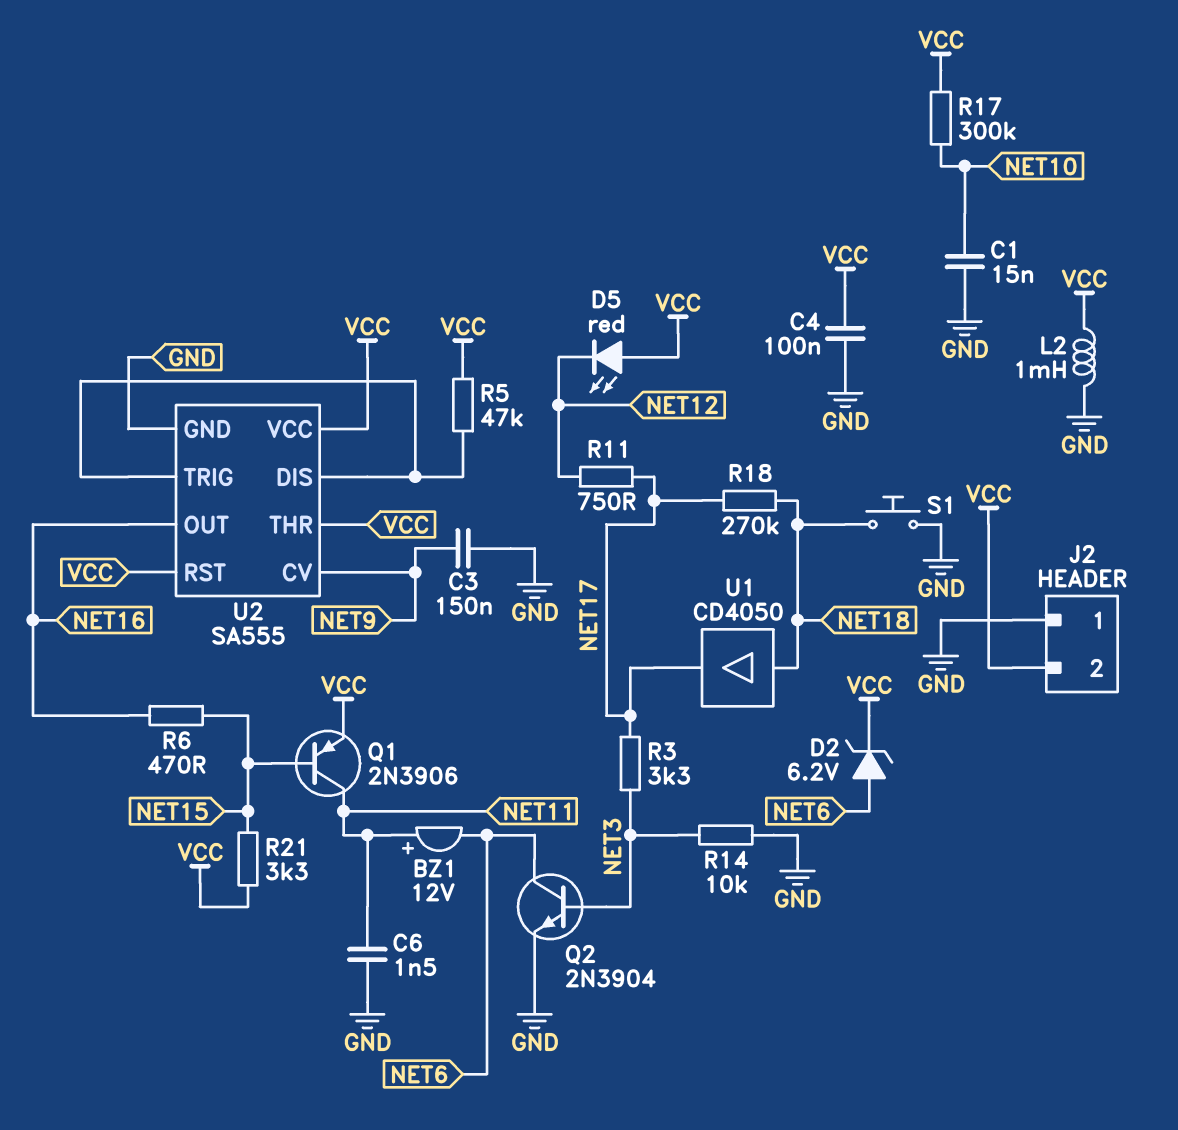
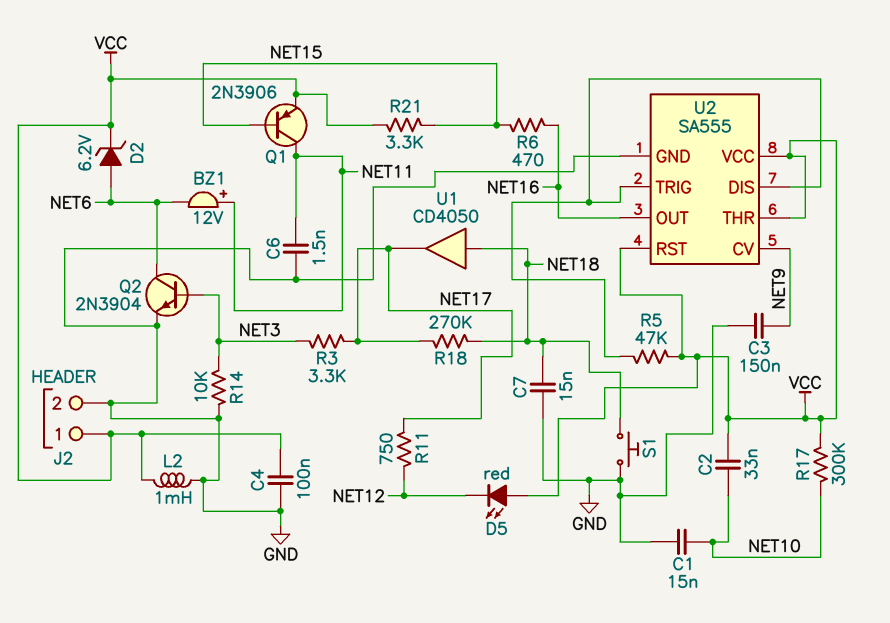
C2: none -> 33nF (NET10, VCC)
C7: none -> 15nF (GND, NET18)
J2 pin 1: GND -> VCC
J2 pin 2: VCC -> GND

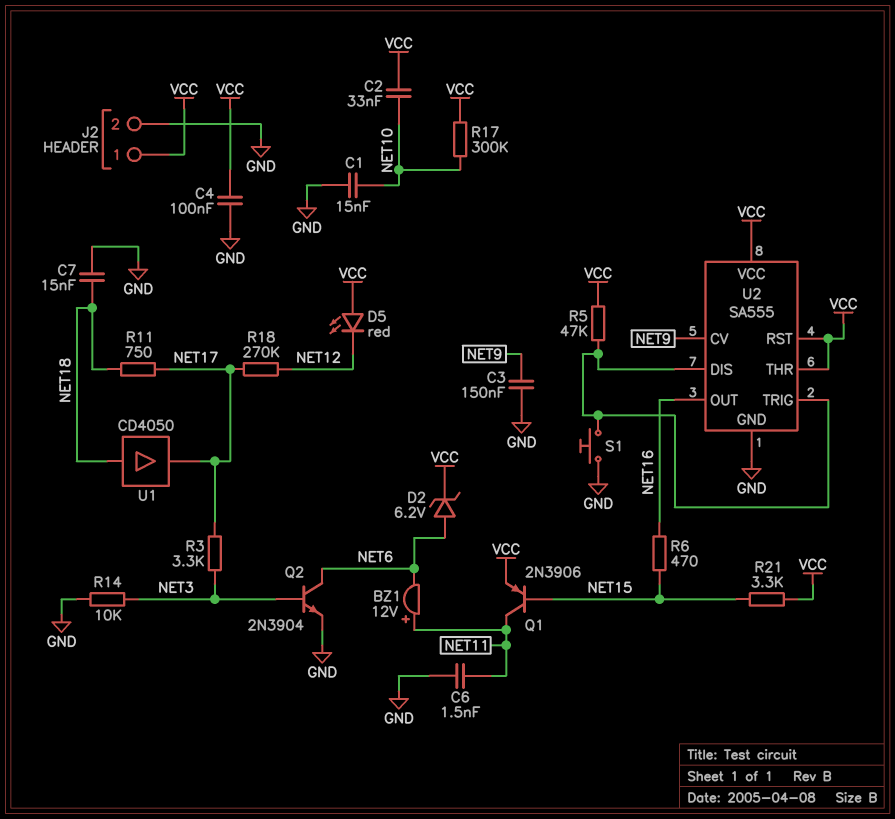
L2: 1mH (GND, VCC) -> none
R11: 750 (NET12, NET17) -> 750 (NET17, NET18)
R18: 270k (NET17, NET18) -> 270k (NET12, NET17)
S1: button (GND, NET18) -> button (GND, U2/DIS)

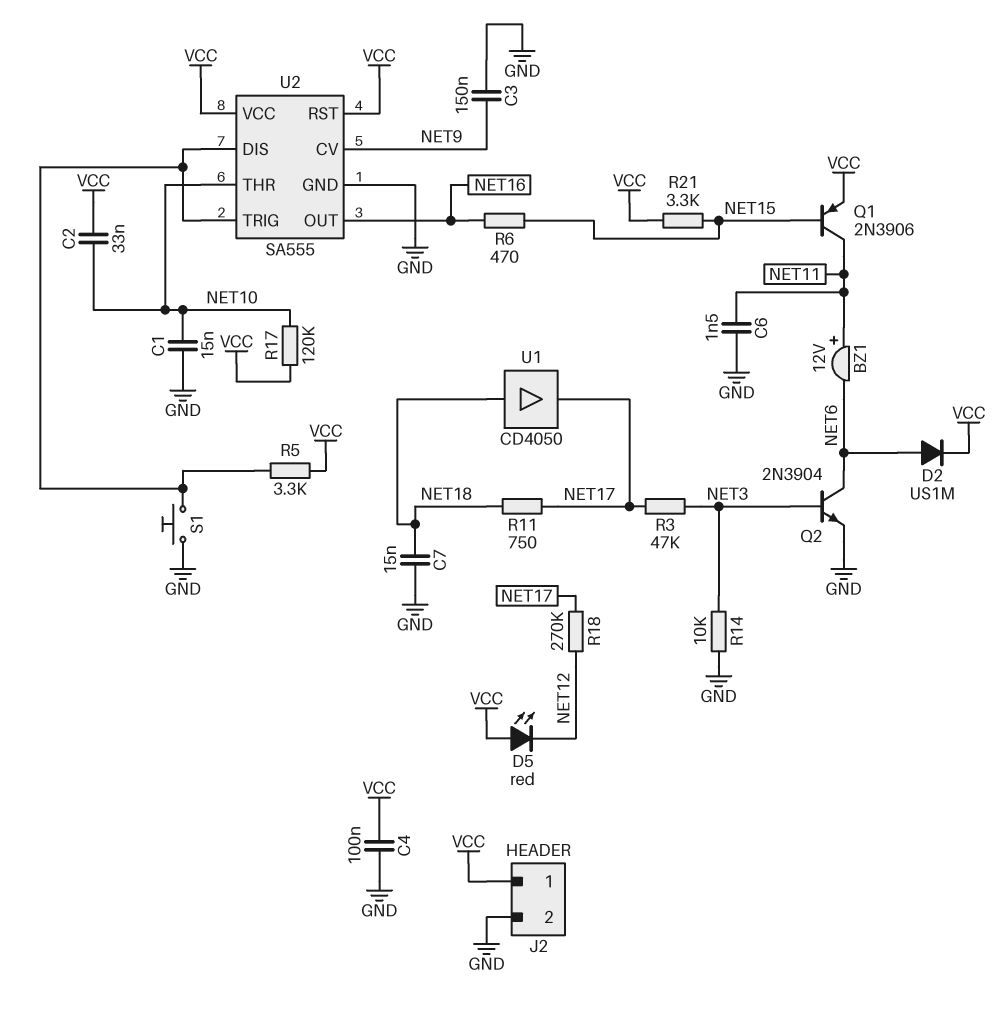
D2: zener 6.2V (A NET6, K VCC) -> diode US1M (A NET6, K VCC)
R3: 3.3k (NET3, NET17) -> 47k (NET3, NET17)
R5: 47k (U2/DIS, VCC) -> 3.3k (U2/DIS, VCC)
R17: 300k (NET10, VCC) -> 120k (NET10, VCC)
U2 pin THR: VCC -> NET10

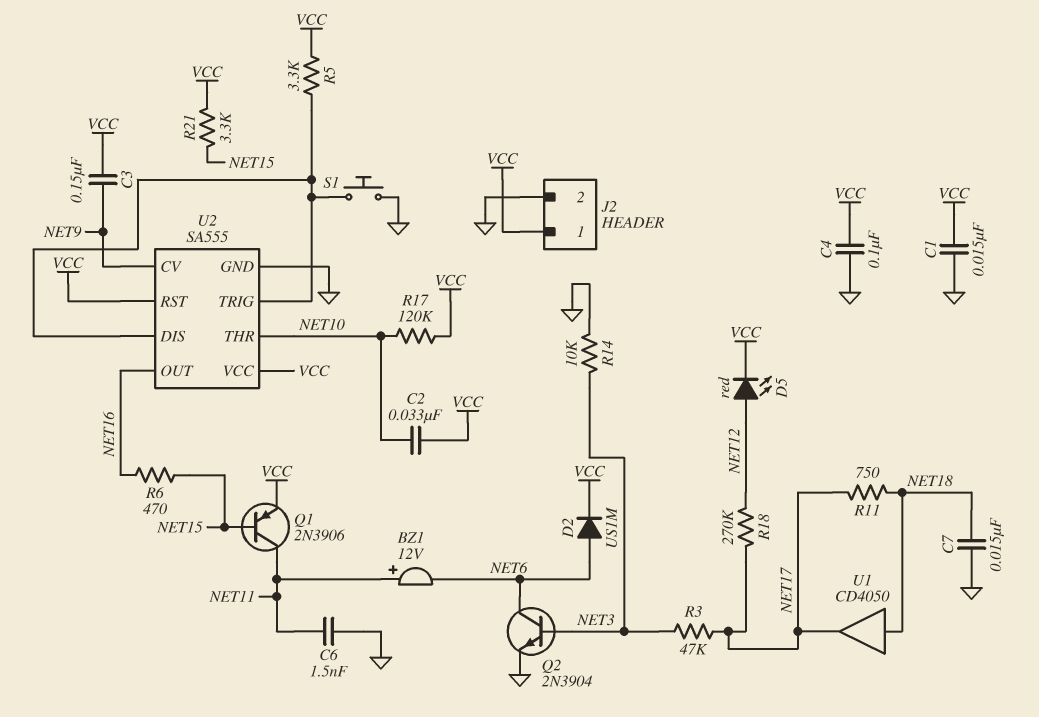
C1: 15nF (GND, NET10) -> 15nF (GND, VCC)
C3: 150nF (GND, NET9) -> 150nF (NET9, VCC)
D5: LED red (A VCC, K NET12) -> LED red (A NET12, K VCC)

